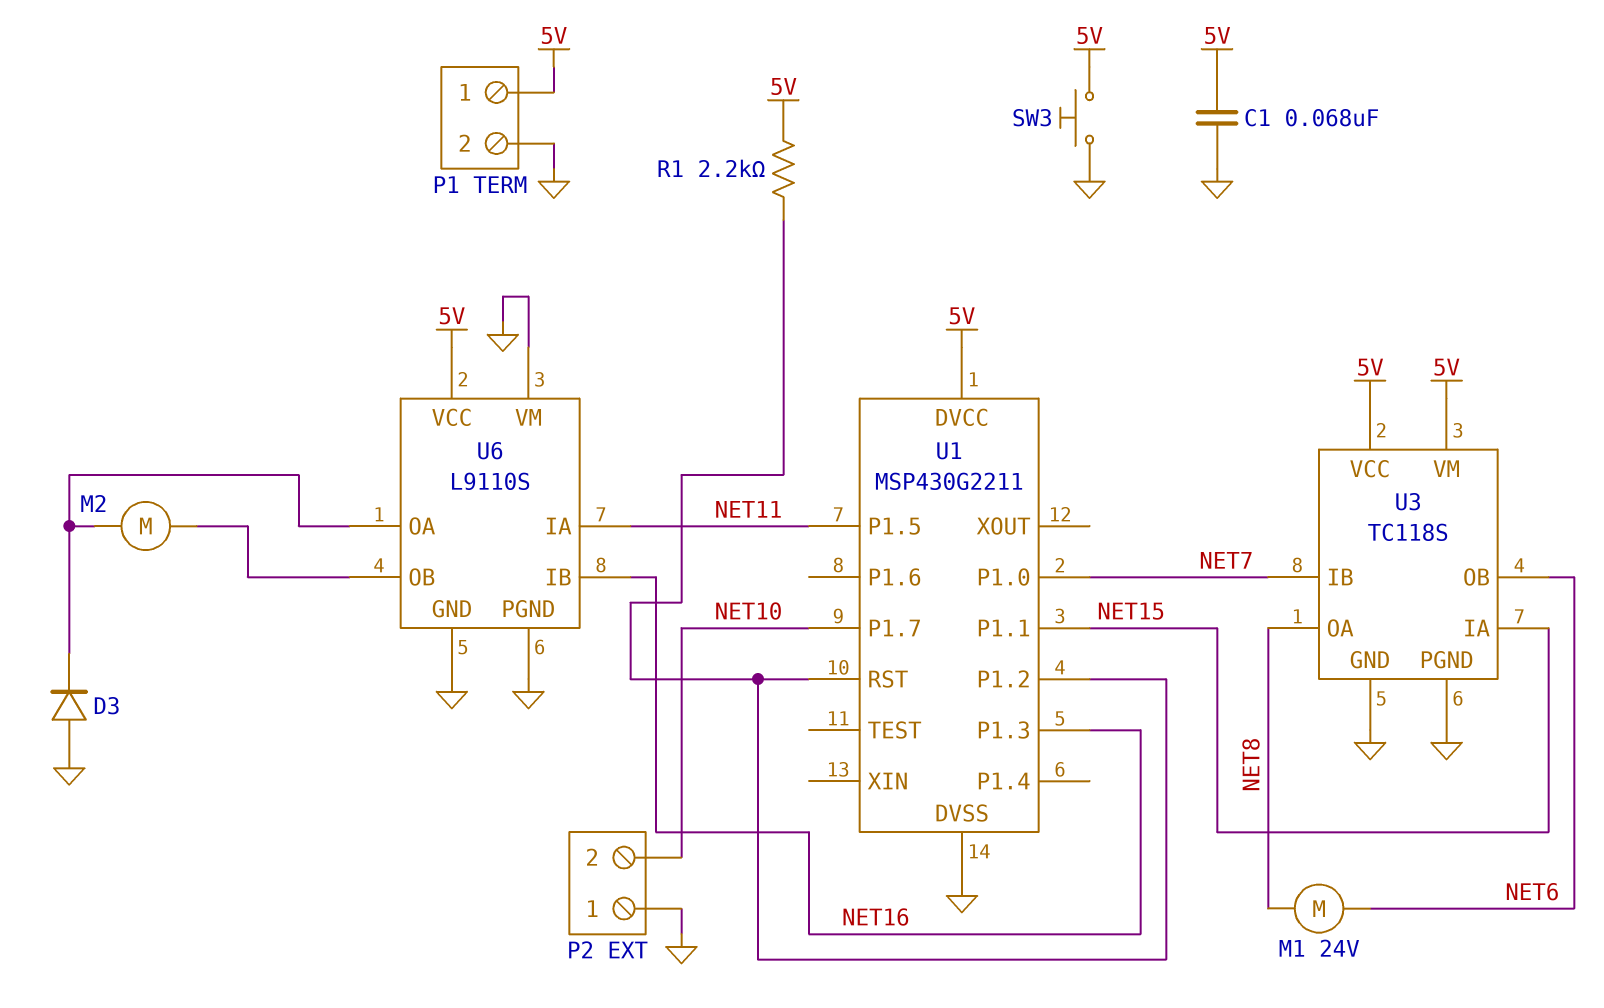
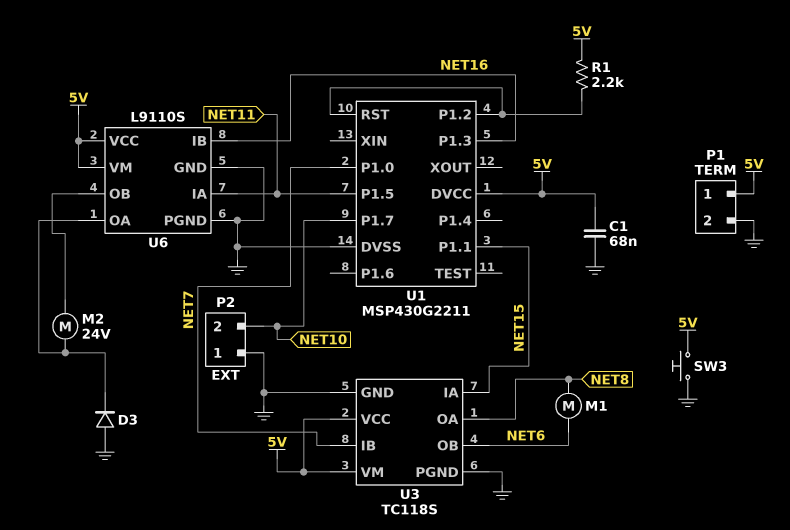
M1: motor 24V (NET6, NET8) -> motor (NET6, NET8)
M2: motor (U6/OA, U6/OB) -> motor 24V (U6/OA, U6/OB)
U6 pin VM: GND -> 5V

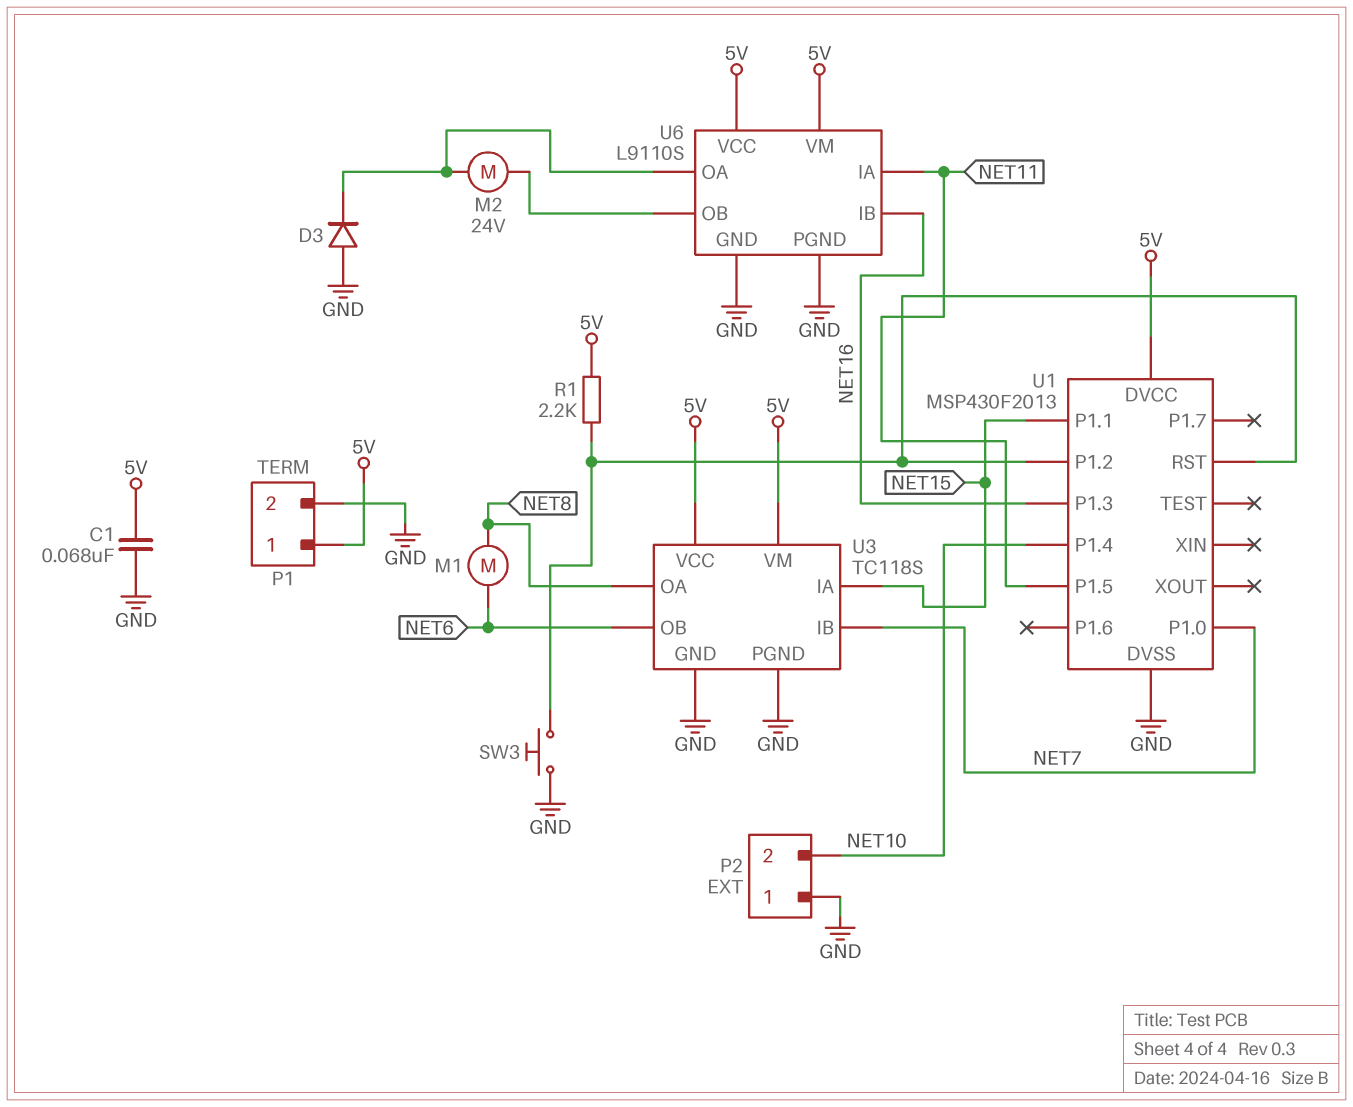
SW3: button (5V, GND) -> button (GND, U1/P1.2)
U1: MSP430G2211 -> MSP430F2013
U1 pin P1.4: none -> NET10
U1 pin P1.7: NET10 -> none

